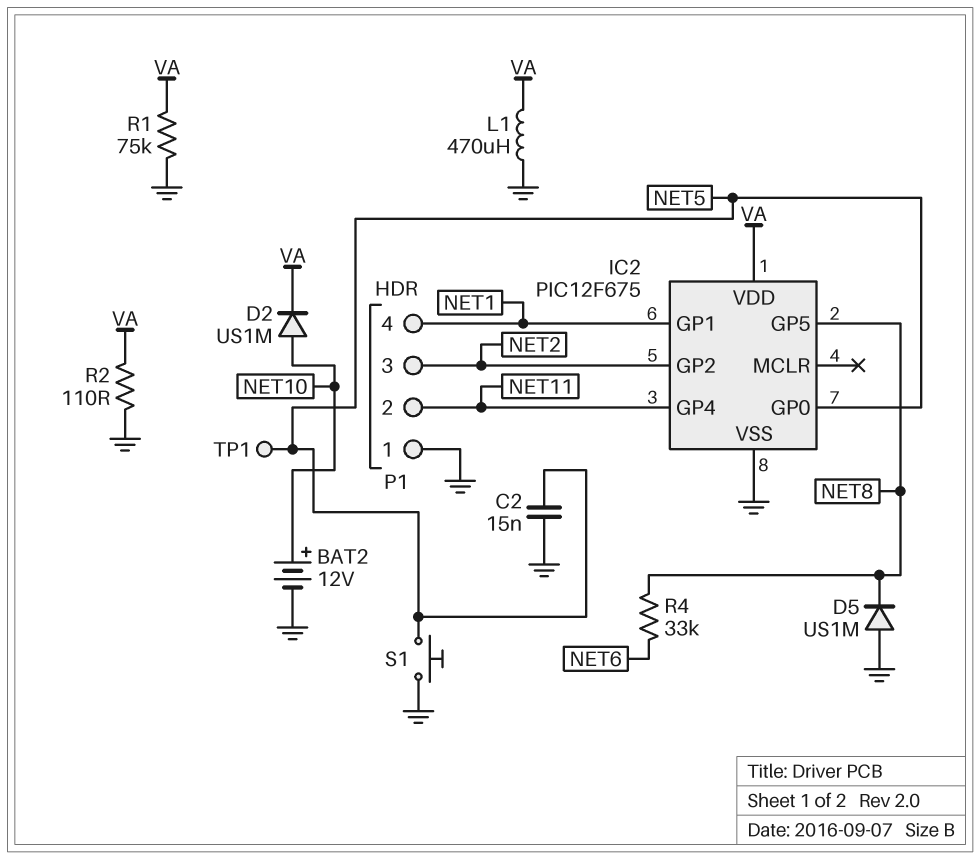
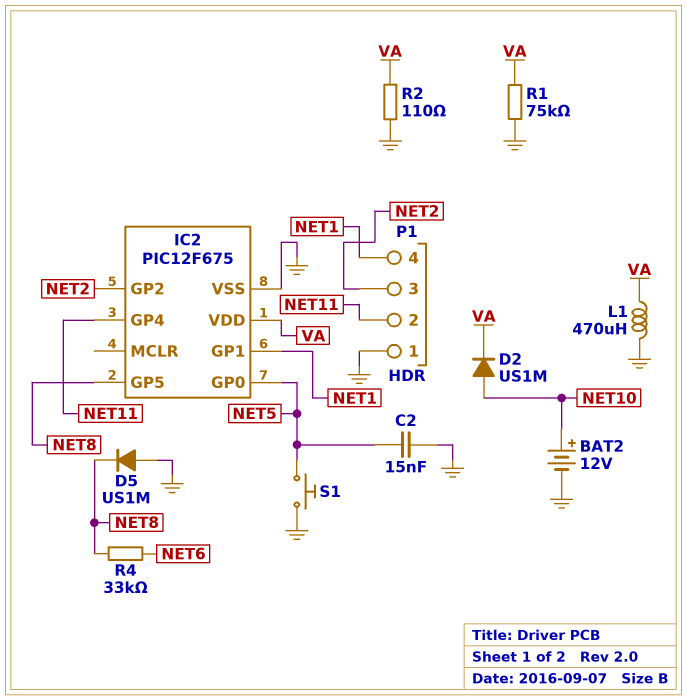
TP1: test point (NET5) -> none

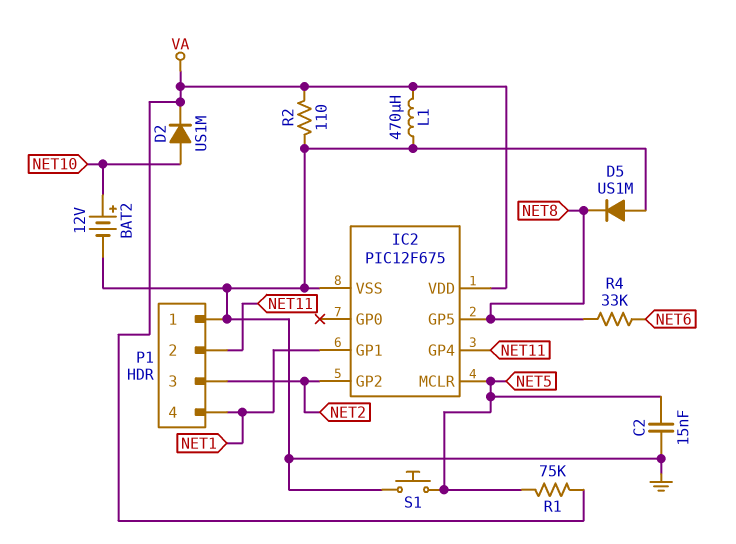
IC2 pin GP0: NET5 -> none
IC2 pin MCLR: none -> NET5
R1: 75k (GND, VA) -> 75k (NET5, VA)

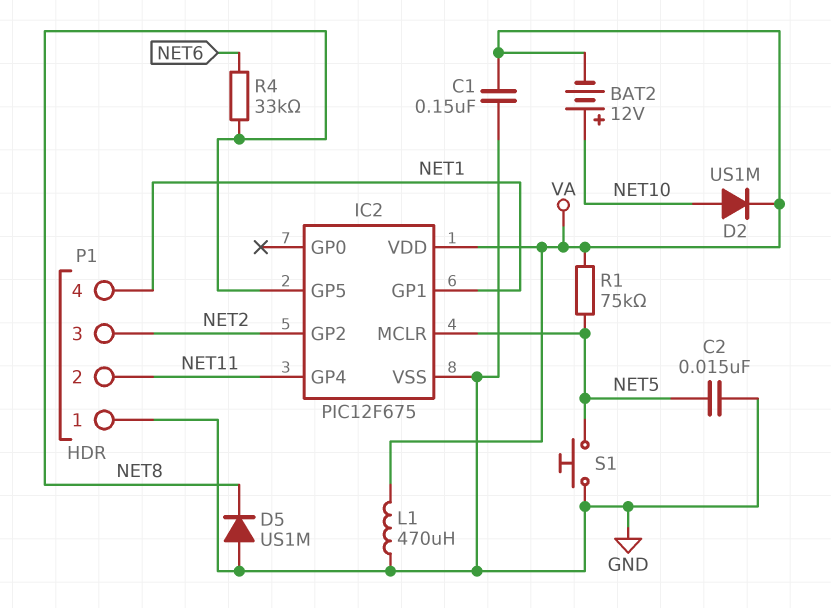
BAT2: 12V (plus NET10, minus GND) -> 12V (plus NET10, minus VA)
C1: none -> 150nF (GND, VA)
R2: 110 (GND, VA) -> none

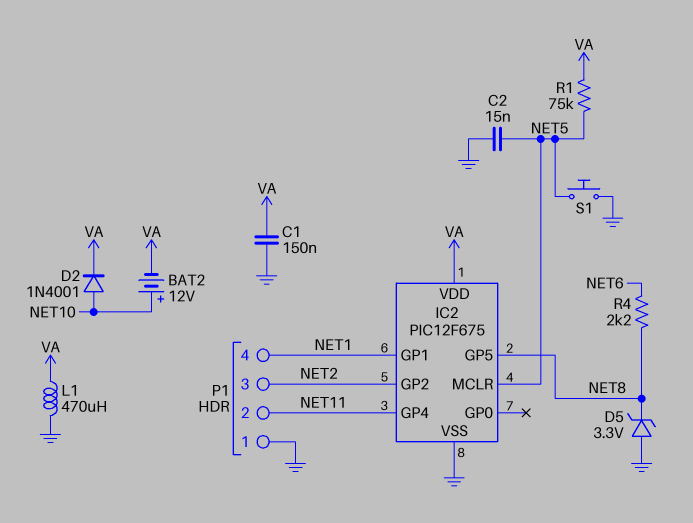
D2: diode US1M (A NET10, K VA) -> diode 1N4001 (A NET10, K VA)
D5: diode US1M (A GND, K NET8) -> zener 3.3V (A GND, K NET8)
R4: 33k (NET6, NET8) -> 2.2k (NET6, NET8)

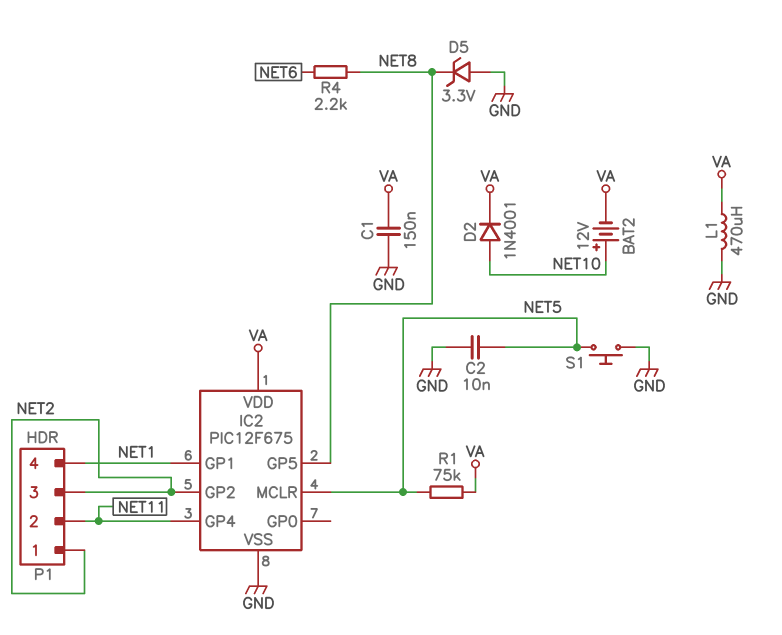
C2: 15nF (GND, NET5) -> 10nF (GND, NET5)
P1 pin 1: GND -> NET2

